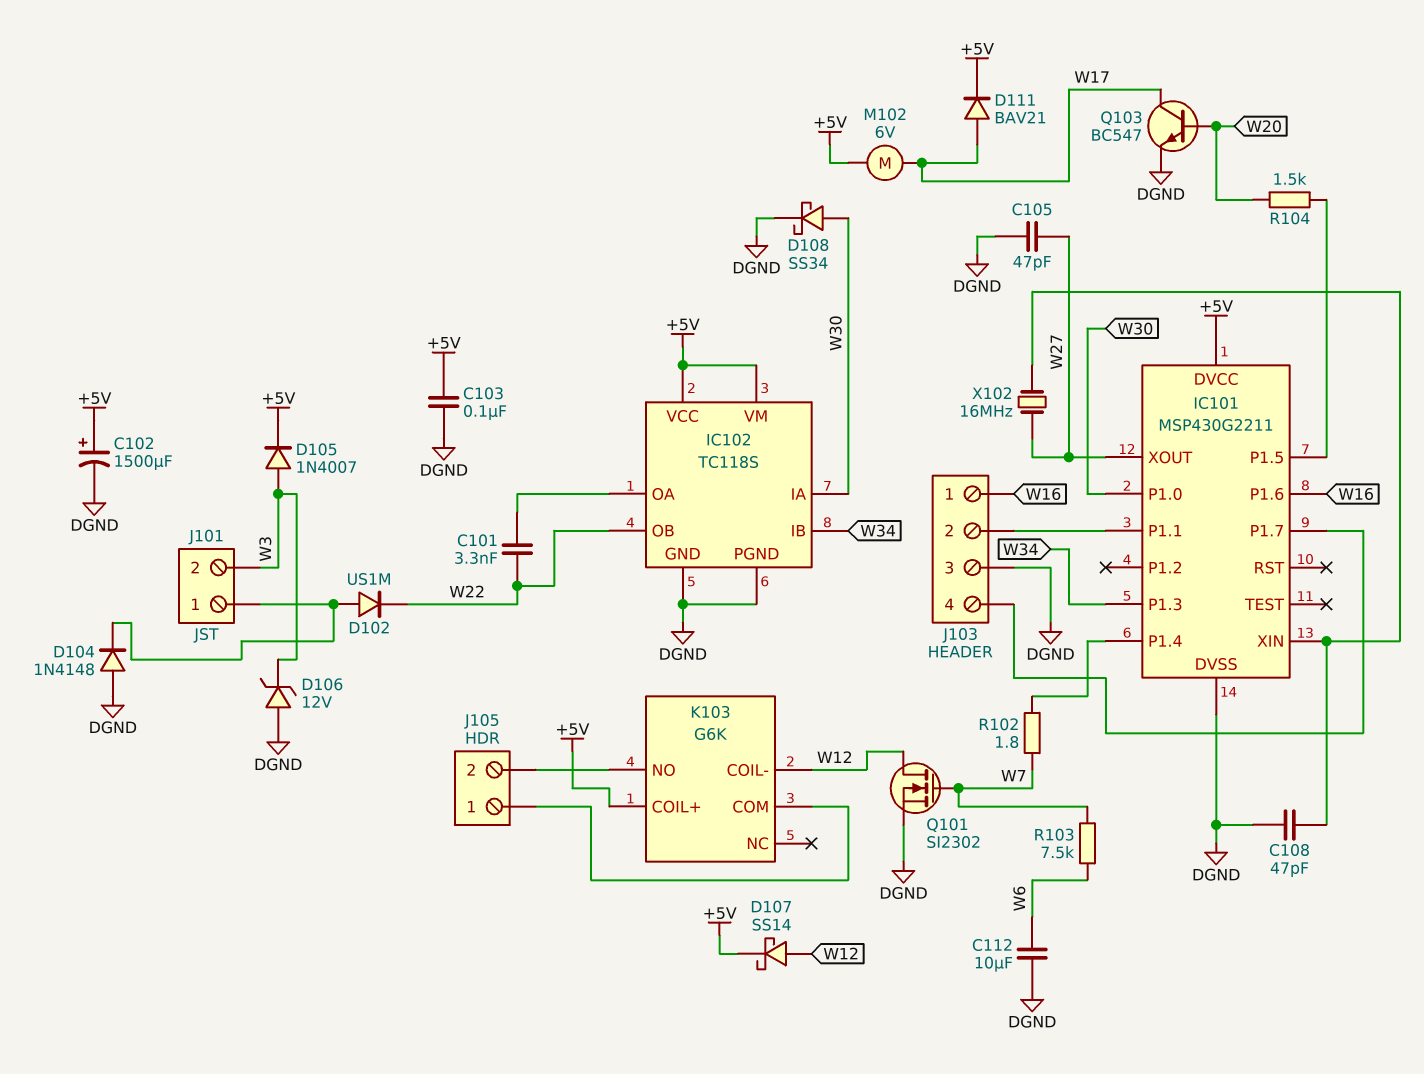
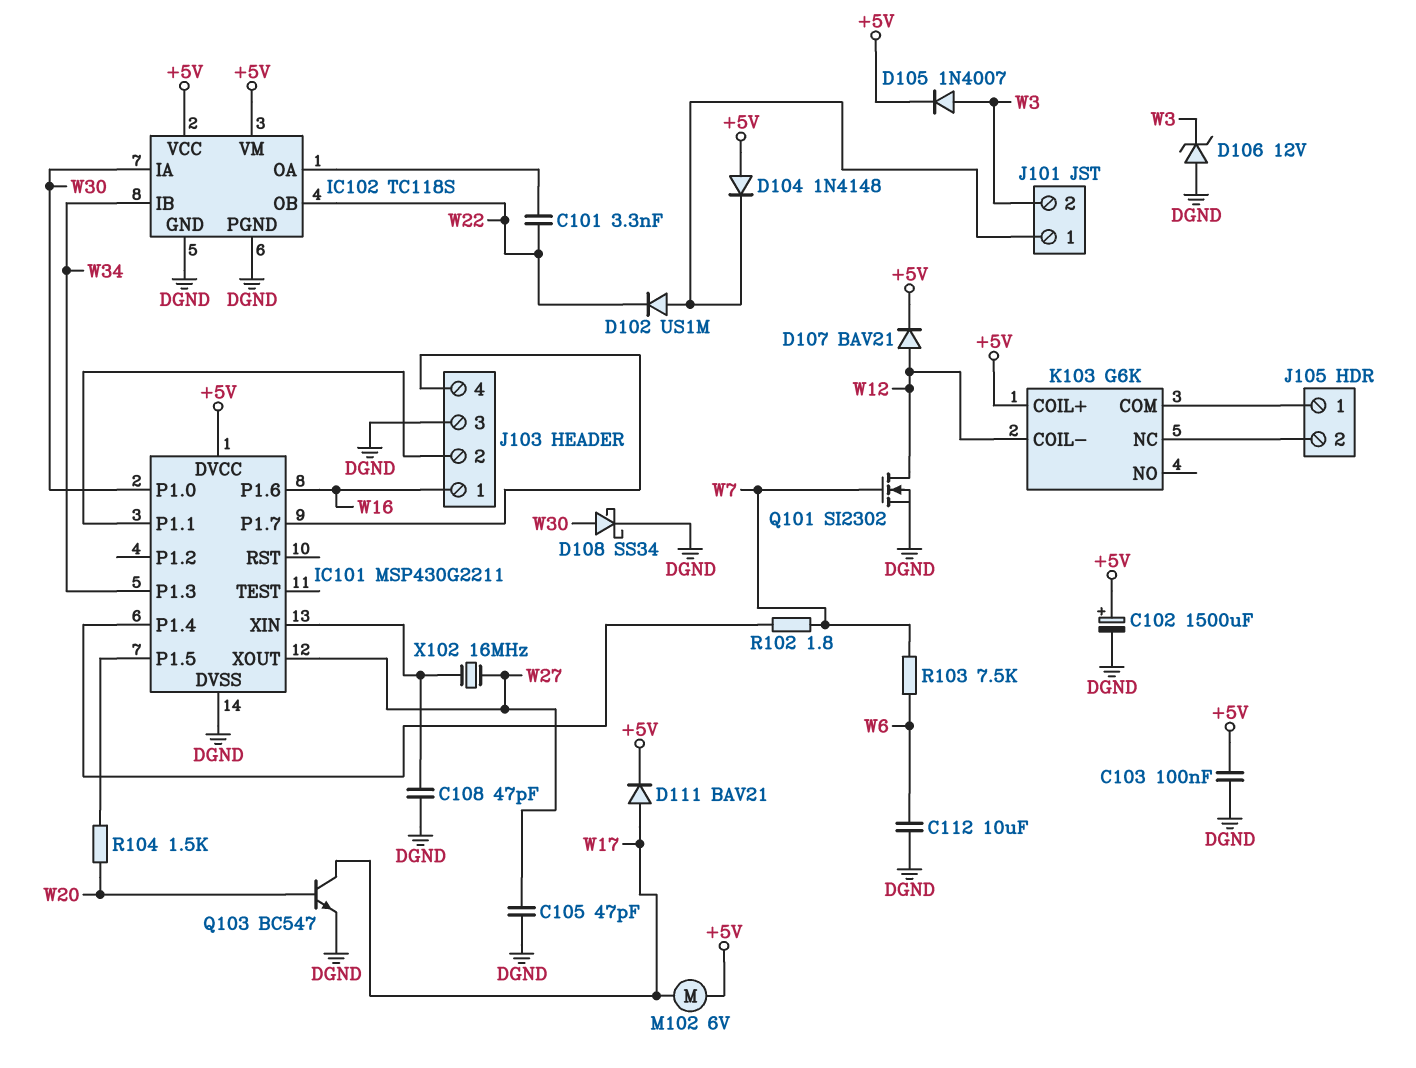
D104: diode 1N4148 (A DGND, K J101/1) -> diode 1N4148 (A +5V, K J101/1)
D107: schottky SS14 (A W12, K +5V) -> diode BAV21 (A W12, K +5V)
K103 pin NC: none -> J105/2
K103 pin NO: J105/2 -> none

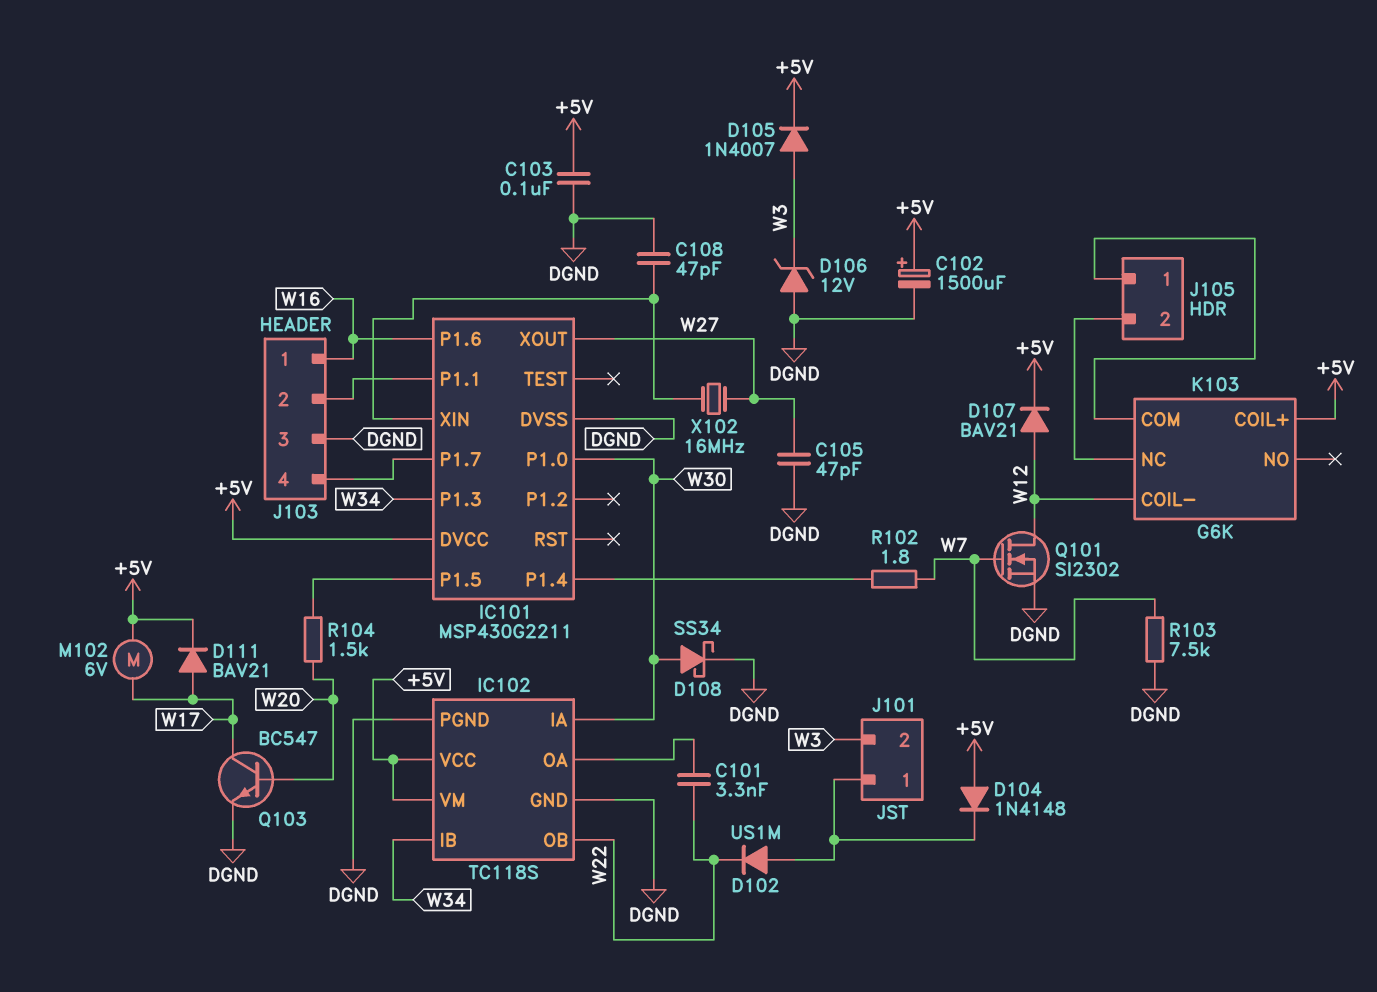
C112: 10uF (DGND, W6) -> none
R103: 7.5k (W6, W7) -> 7.5k (DGND, W7)

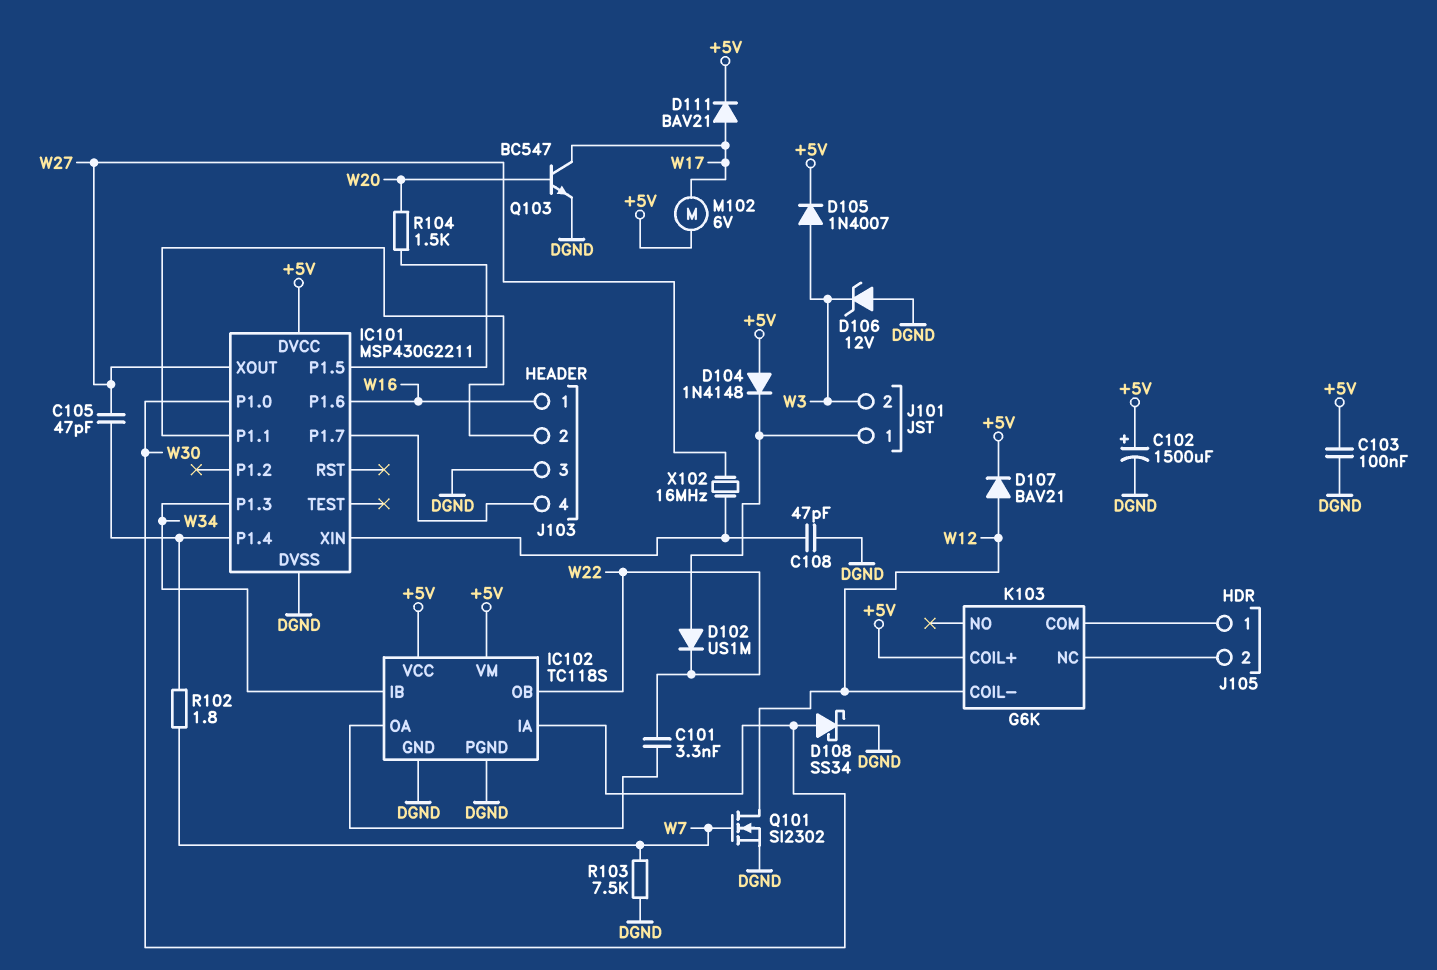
C105: 47pF (DGND, W27) -> 47pF (IC101/P1.4, W27)

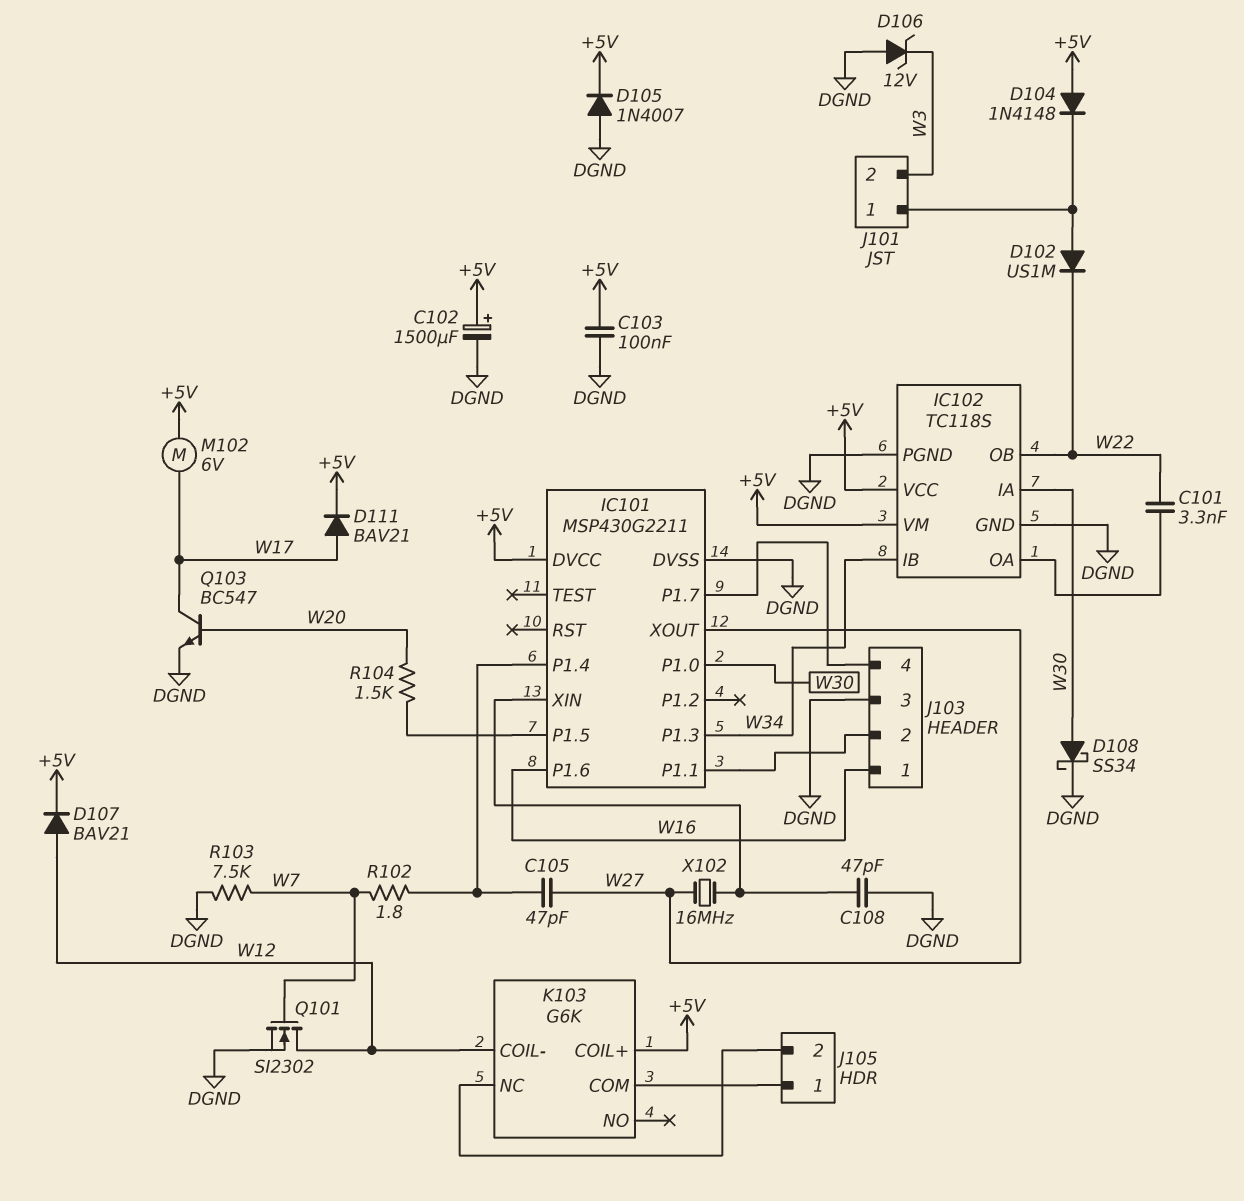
D105: diode 1N4007 (A W3, K +5V) -> diode 1N4007 (A DGND, K +5V)

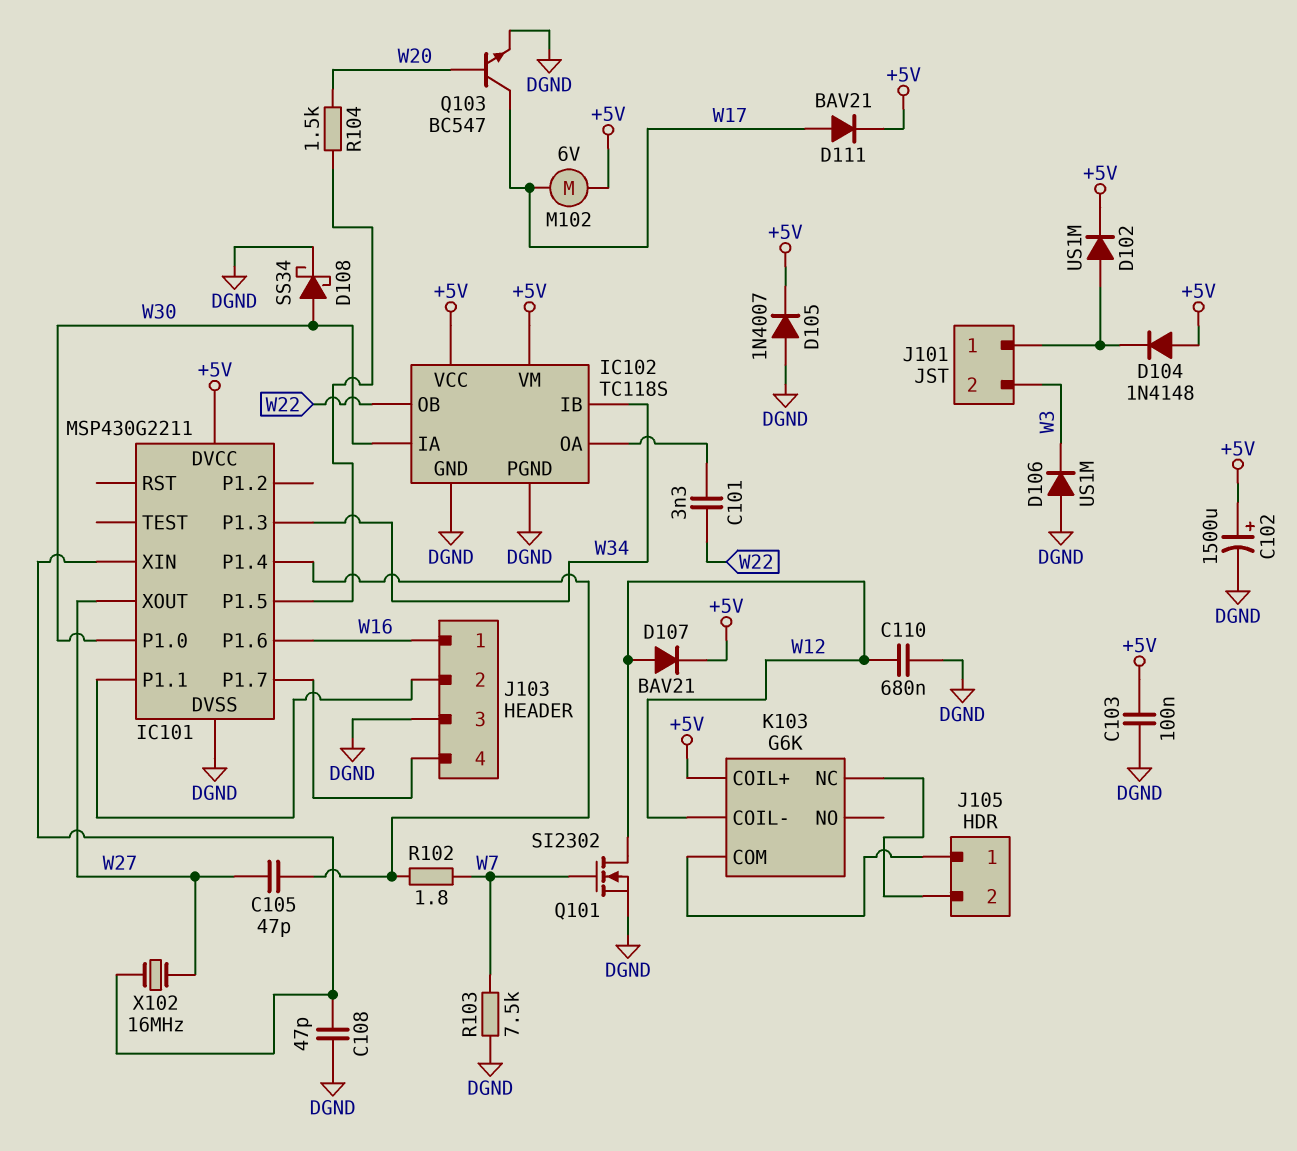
C110: none -> 680nF (DGND, W12)
D102: diode US1M (A J101/1, K W22) -> diode US1M (A J101/1, K +5V)
D106: zener 12V (A DGND, K W3) -> diode US1M (A DGND, K W3)

